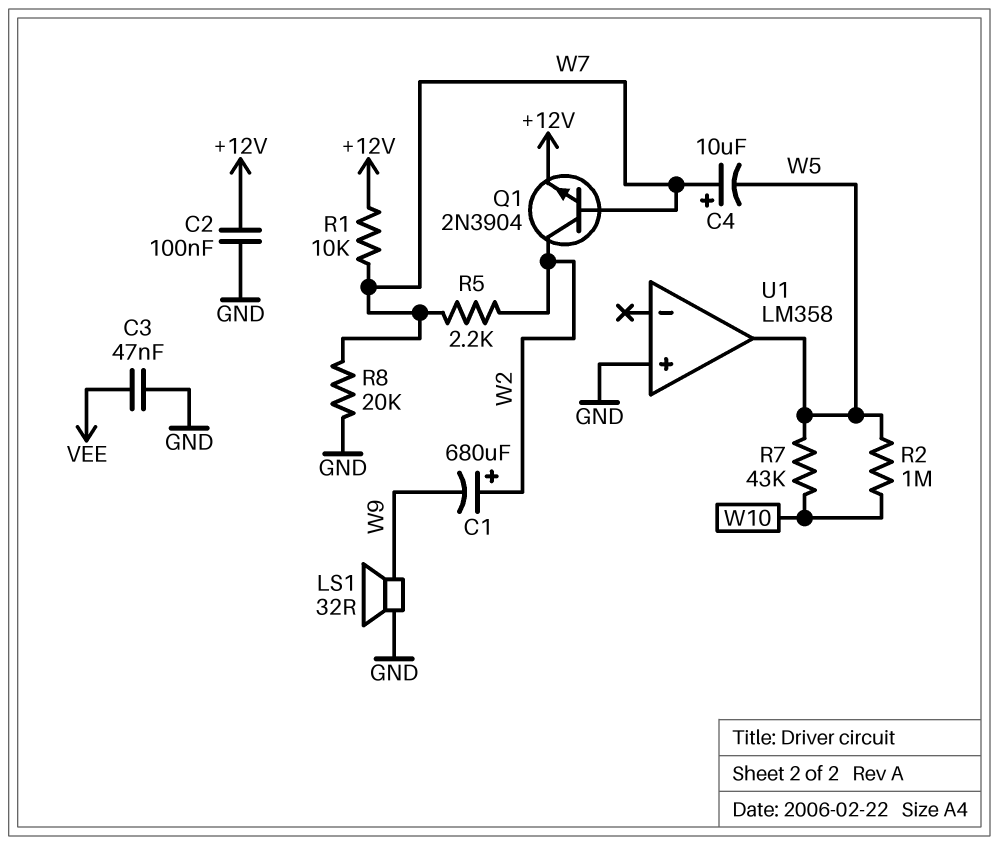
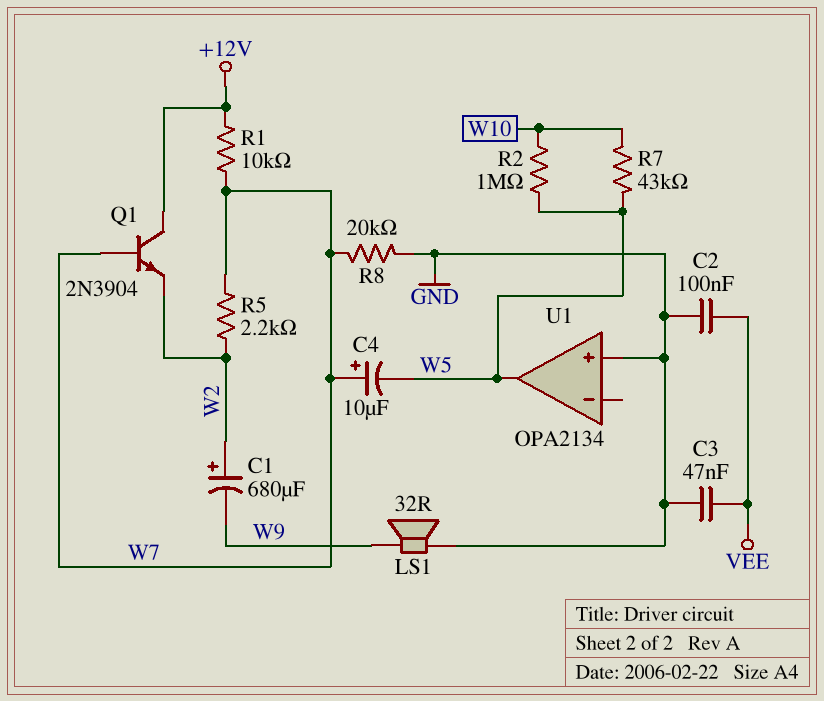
C2: 100nF (+12V, GND) -> 100nF (GND, VEE)
Q1: NPN 2N3904 (B W7, C W2, E +12V) -> NPN 2N3904 (B W7, C +12V, E W2)
U1: LM358 -> OPA2134

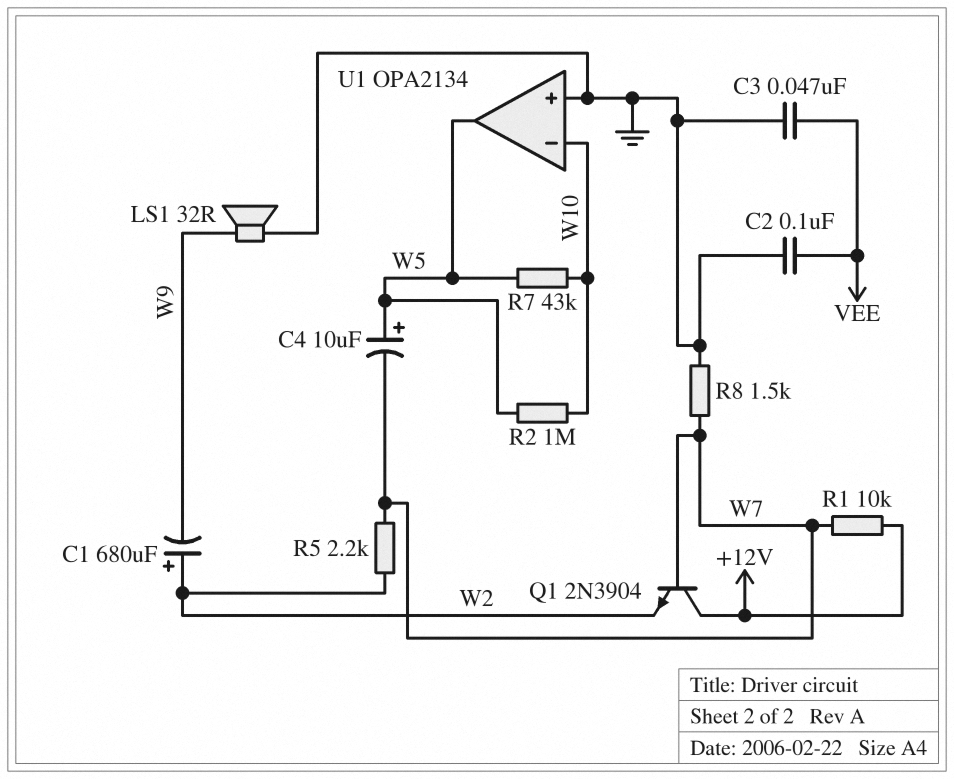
C4: 10uF (plus W7, minus W5) -> 10uF (plus W5, minus W7)
R8: 20k (GND, W7) -> 1.5k (GND, W7)
U1 pin in-: none -> W10

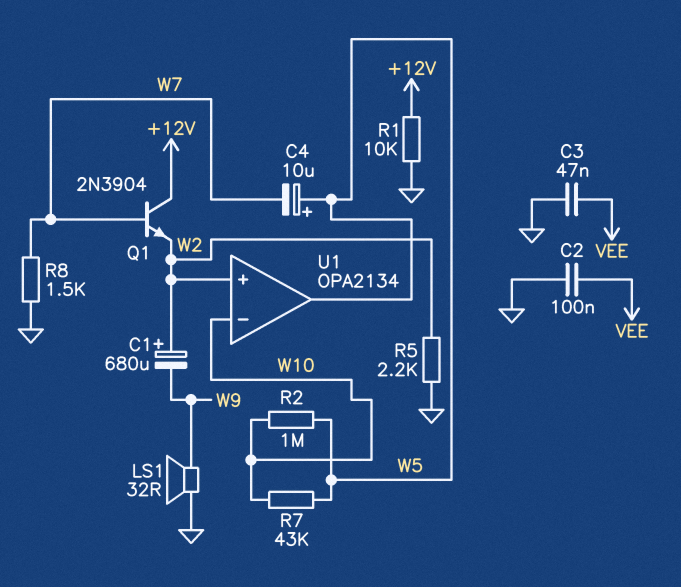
R1: 10k (+12V, W7) -> 10k (+12V, GND)
R5: 2.2k (W2, W7) -> 2.2k (GND, W2)
U1 pin in+: GND -> W2

